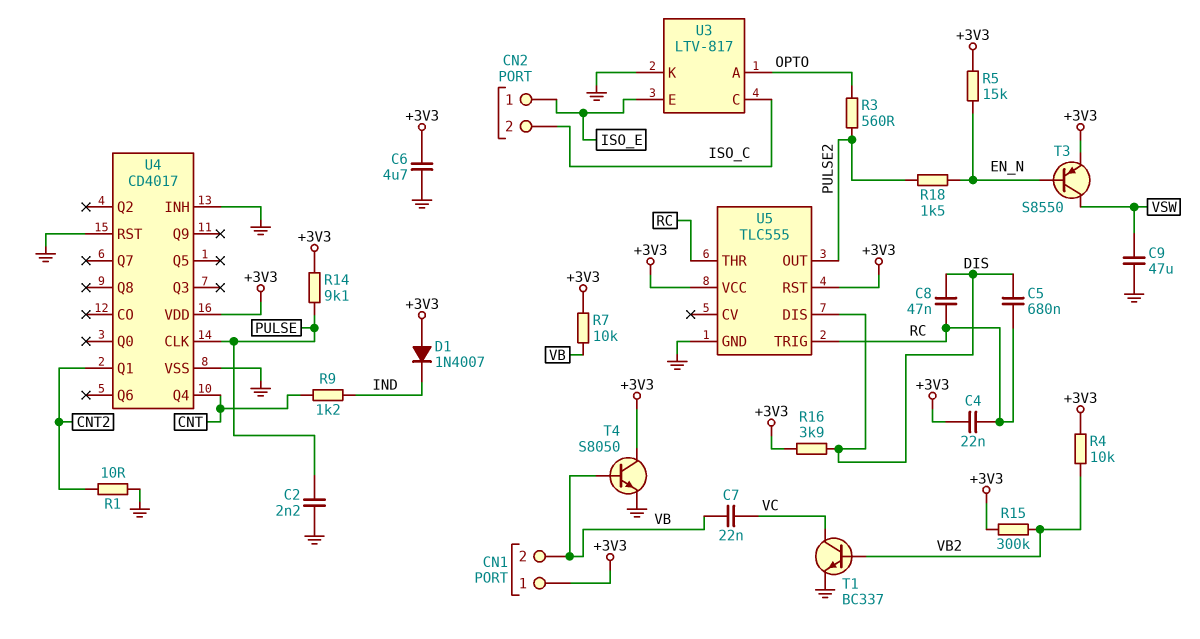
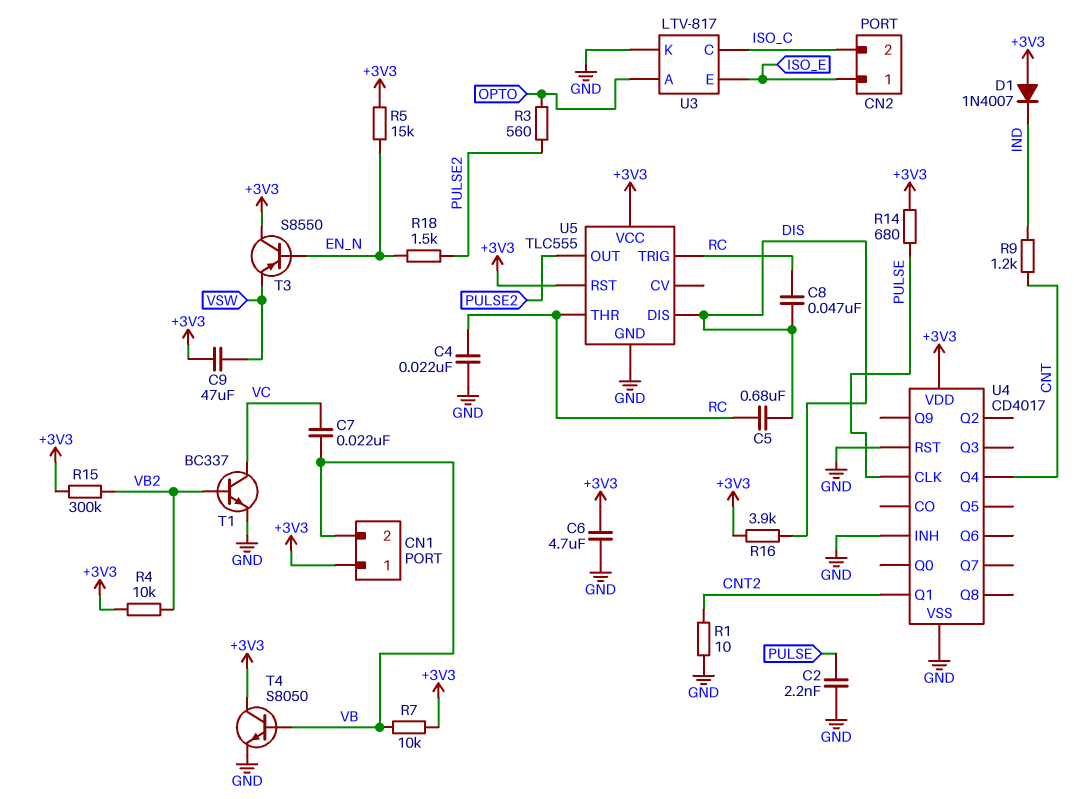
C4: 22nF (+3V3, RC) -> 22nF (GND, RC)
C9: 47uF (GND, VSW) -> 47uF (+3V3, VSW)
R14: 9.1k (+3V3, PULSE) -> 680 (+3V3, PULSE)
T3: PNP S8550 (B EN_N, C VSW, E +3V3) -> PNP S8550 (B EN_N, C +3V3, E VSW)

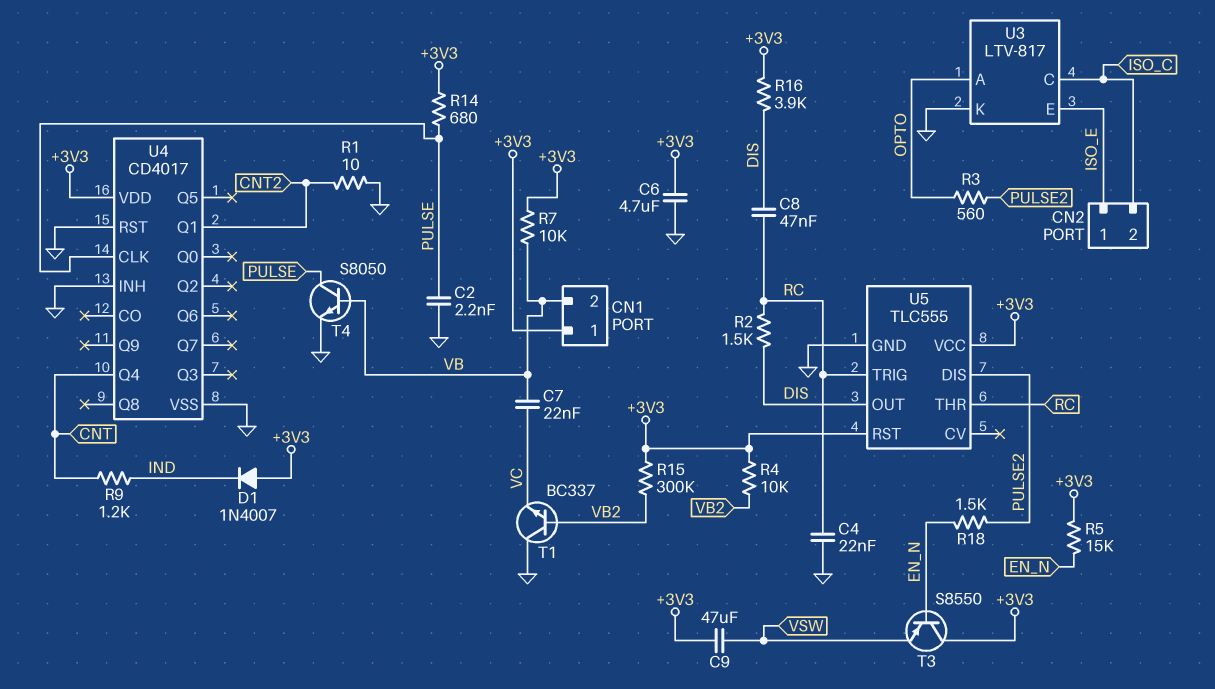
C5: 680nF (DIS, RC) -> none
R2: none -> 1.5k (DIS, RC)
T1: NPN BC337 (B VB2, C VC, E GND) -> NPN BC337 (B VB2, C GND, E VC)
T4: NPN S8050 (B VB, C +3V3, E GND) -> NPN S8050 (B VB, C PULSE, E GND)
U5 pin DIS: DIS -> PULSE2
U5 pin OUT: PULSE2 -> DIS

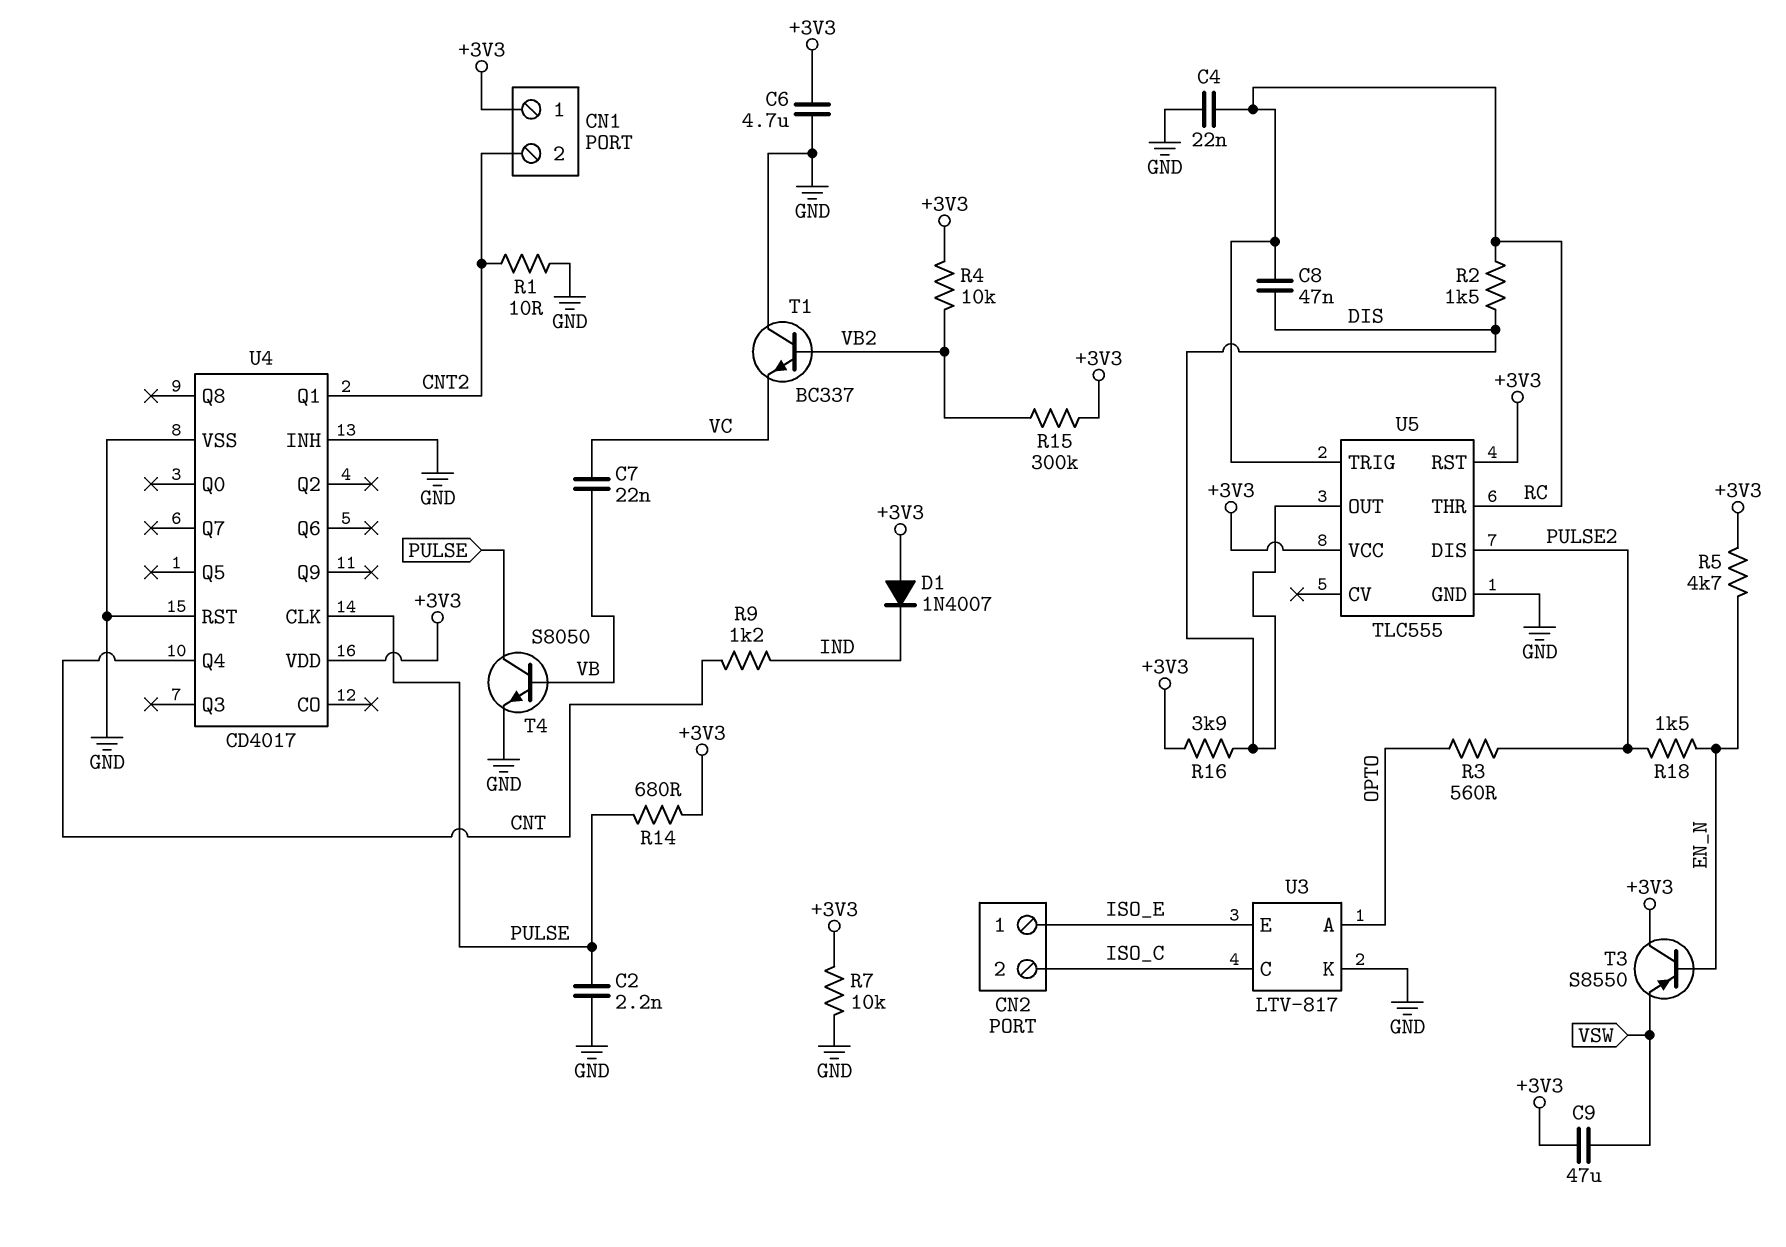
CN1 pin 2: VB -> CNT2
R5: 15k (+3V3, EN_N) -> 4.7k (+3V3, EN_N)
R7: 10k (+3V3, VB) -> 10k (+3V3, GND)

